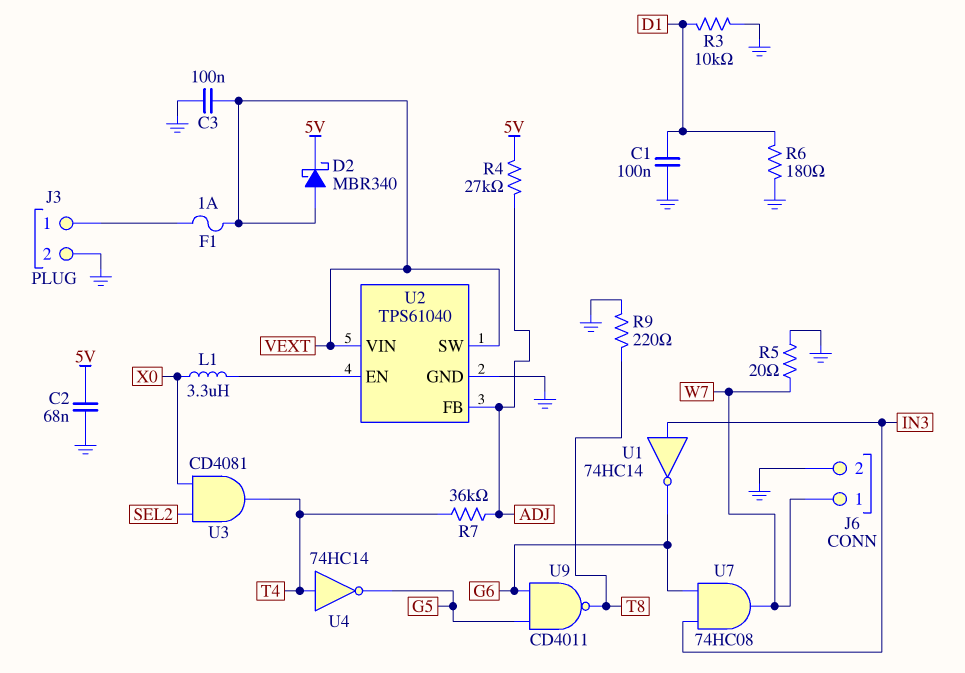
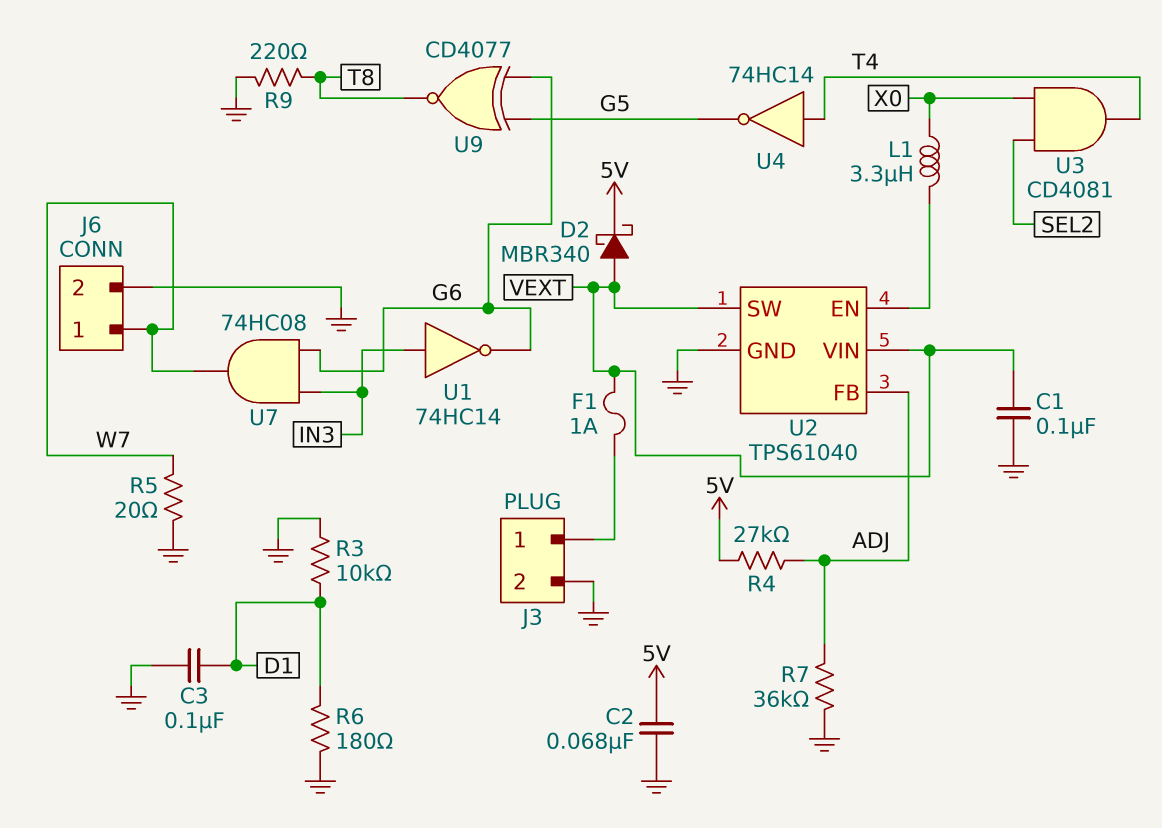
C1: 100nF (D1, GND) -> 100nF (GND, VEXT)
C3: 100nF (GND, VEXT) -> 100nF (D1, GND)
R7: 36k (ADJ, T4) -> 36k (ADJ, GND)
U9: NAND CD4011 (in G5, in G6, out T8) -> XNOR CD4077 (in G5, in G6, out T8)

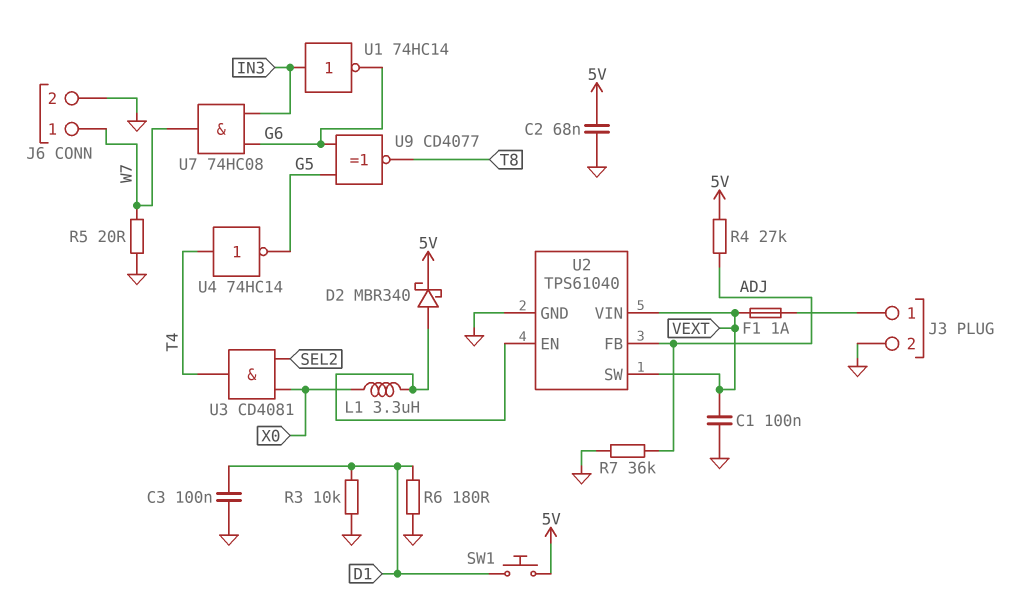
D2: schottky MBR340 (A VEXT, K 5V) -> schottky MBR340 (A U2/EN, K 5V)
R9: 220 (GND, T8) -> none
SW1: none -> button (5V, D1)

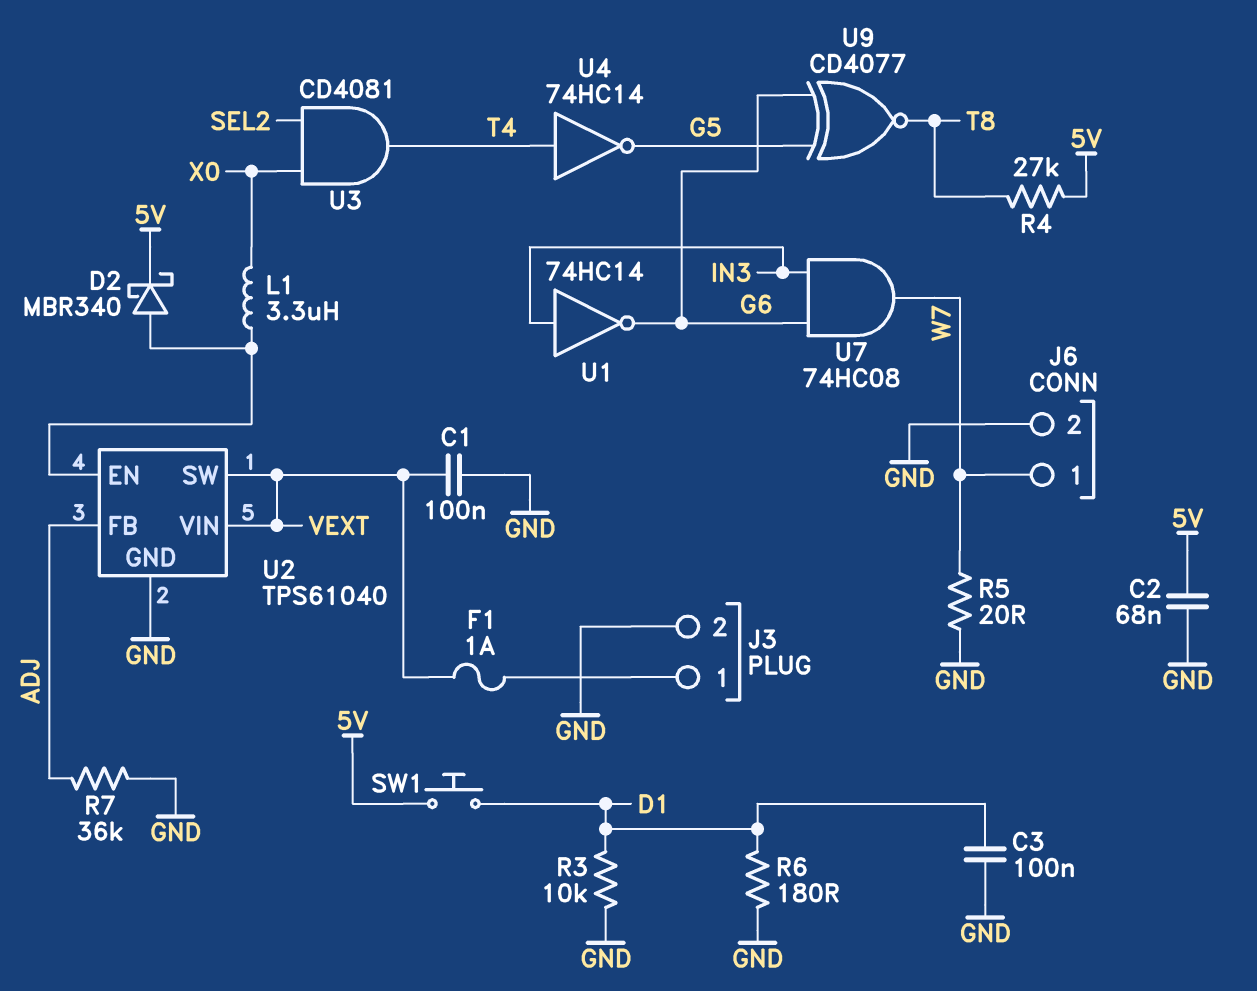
R4: 27k (5V, ADJ) -> 27k (5V, T8)

